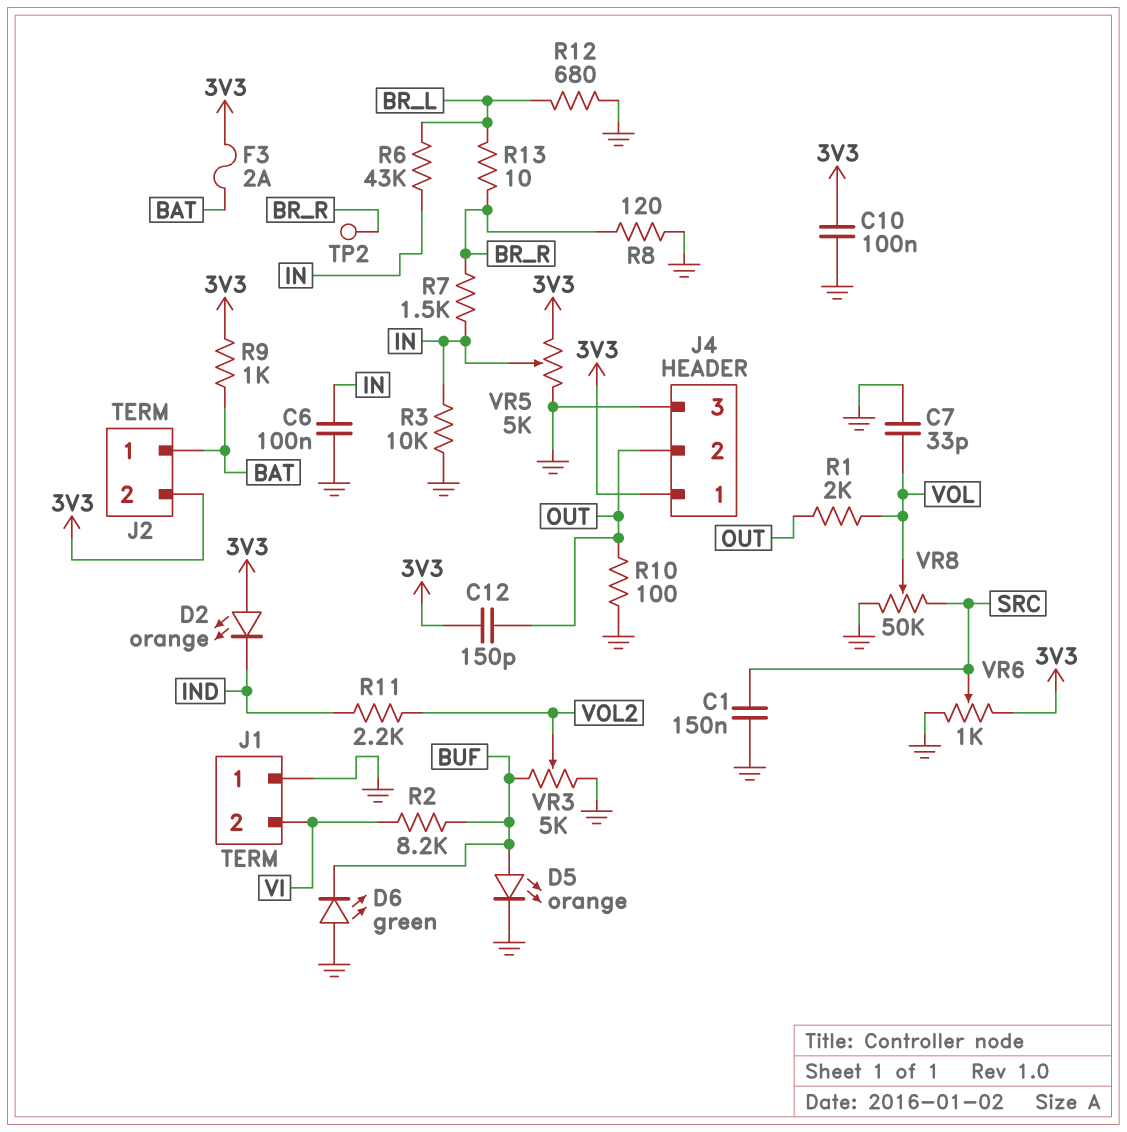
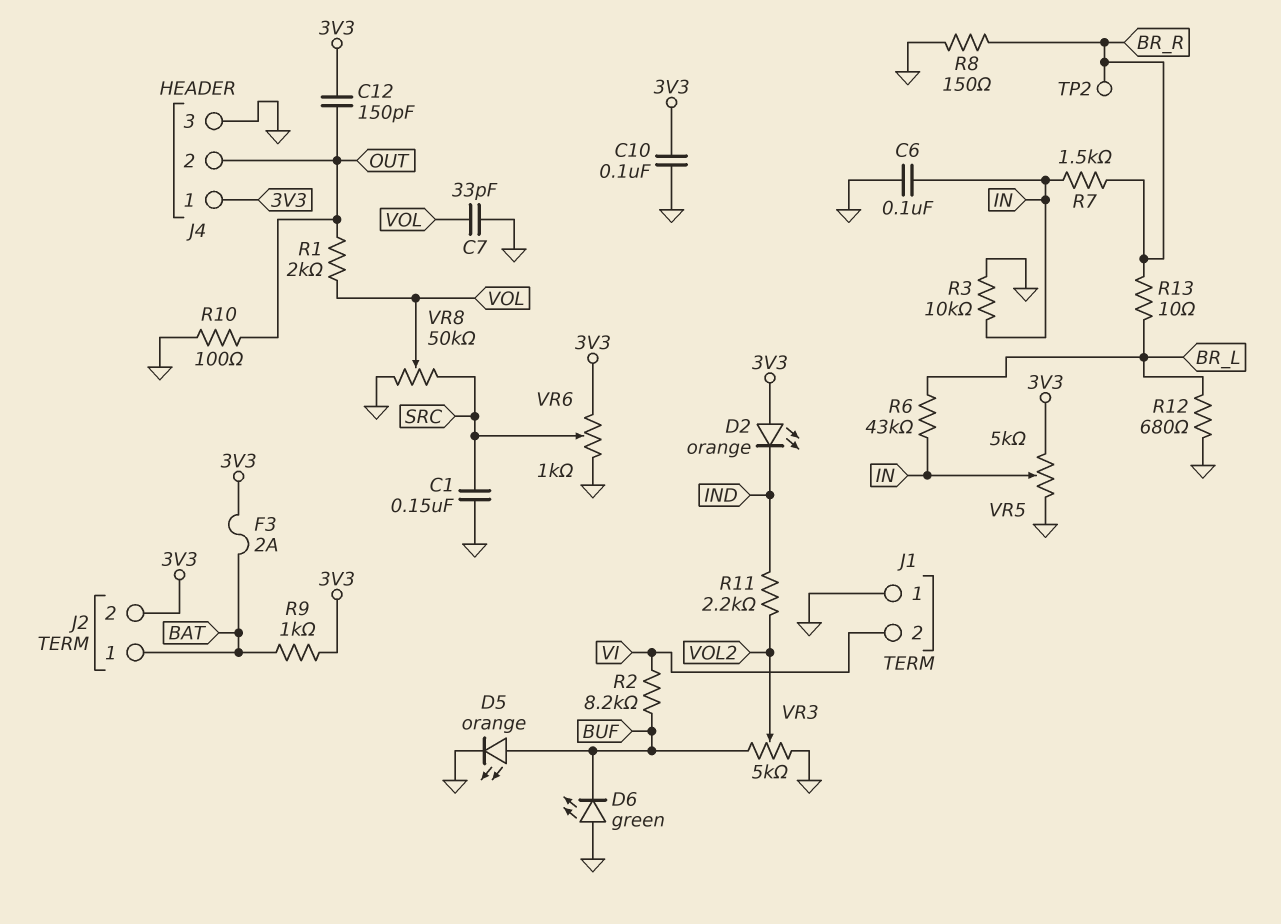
R8: 120 (BR_R, GND) -> 150 (BR_R, GND)

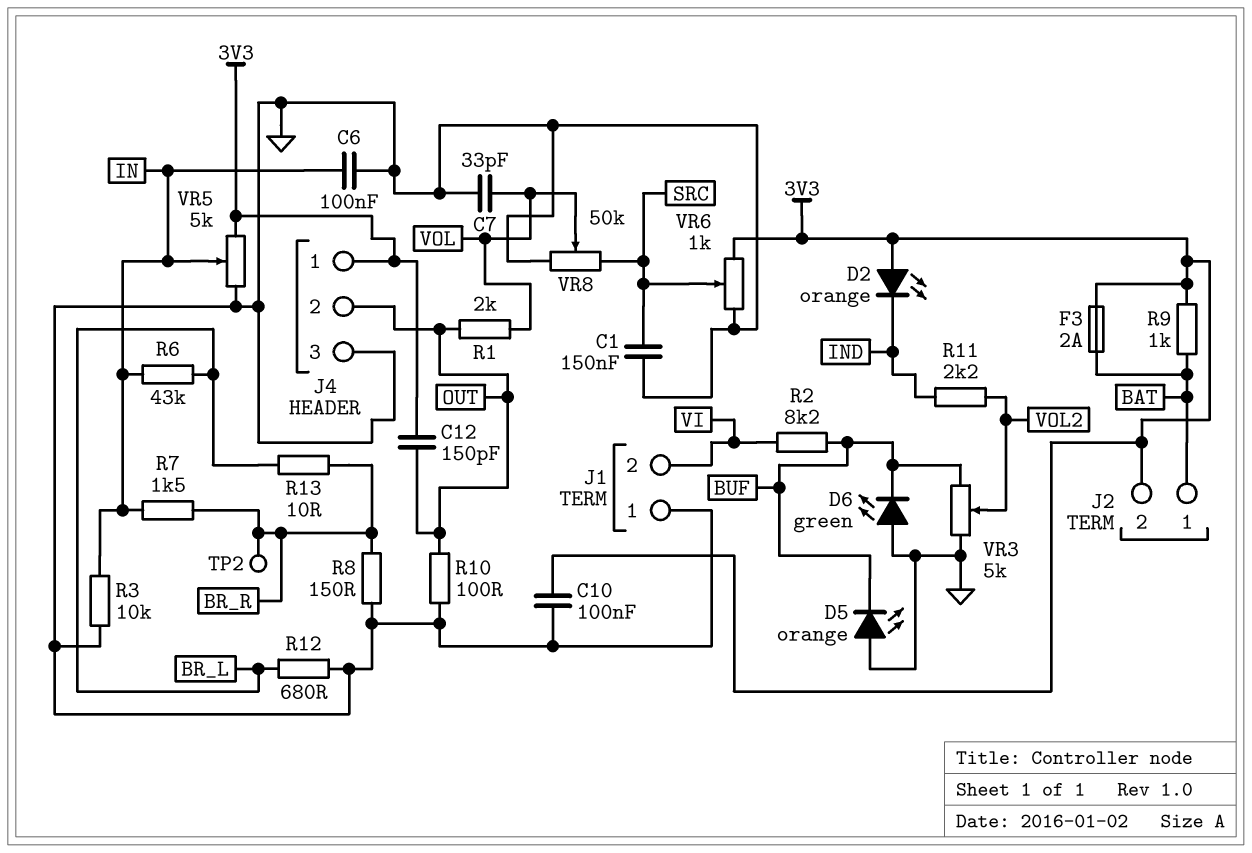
D5: LED orange (A BUF, K GND) -> LED orange (A GND, K BUF)

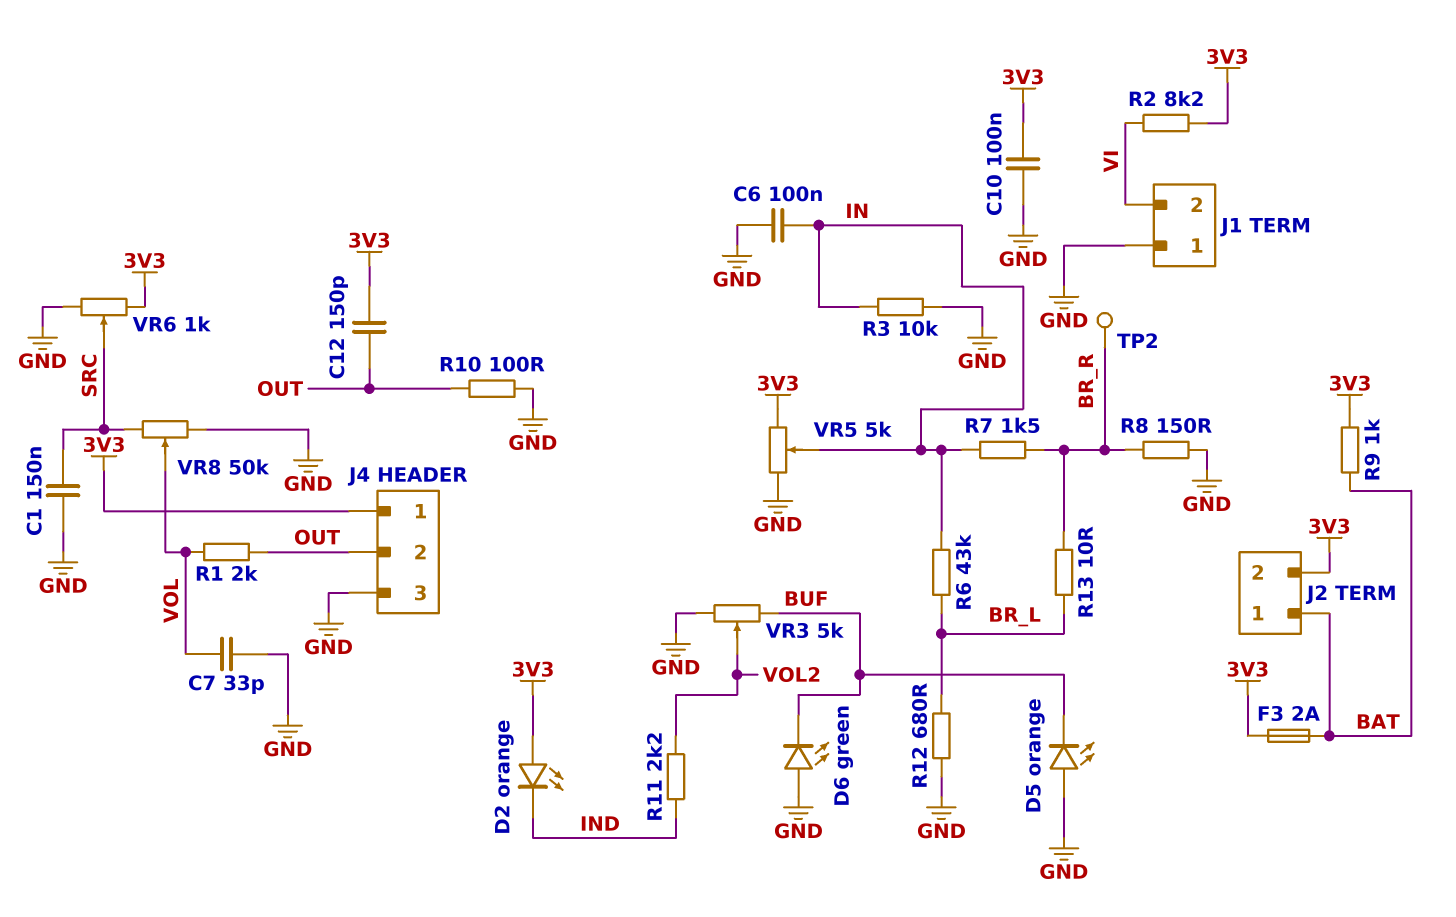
R2: 8.2k (BUF, VI) -> 8.2k (3V3, VI)

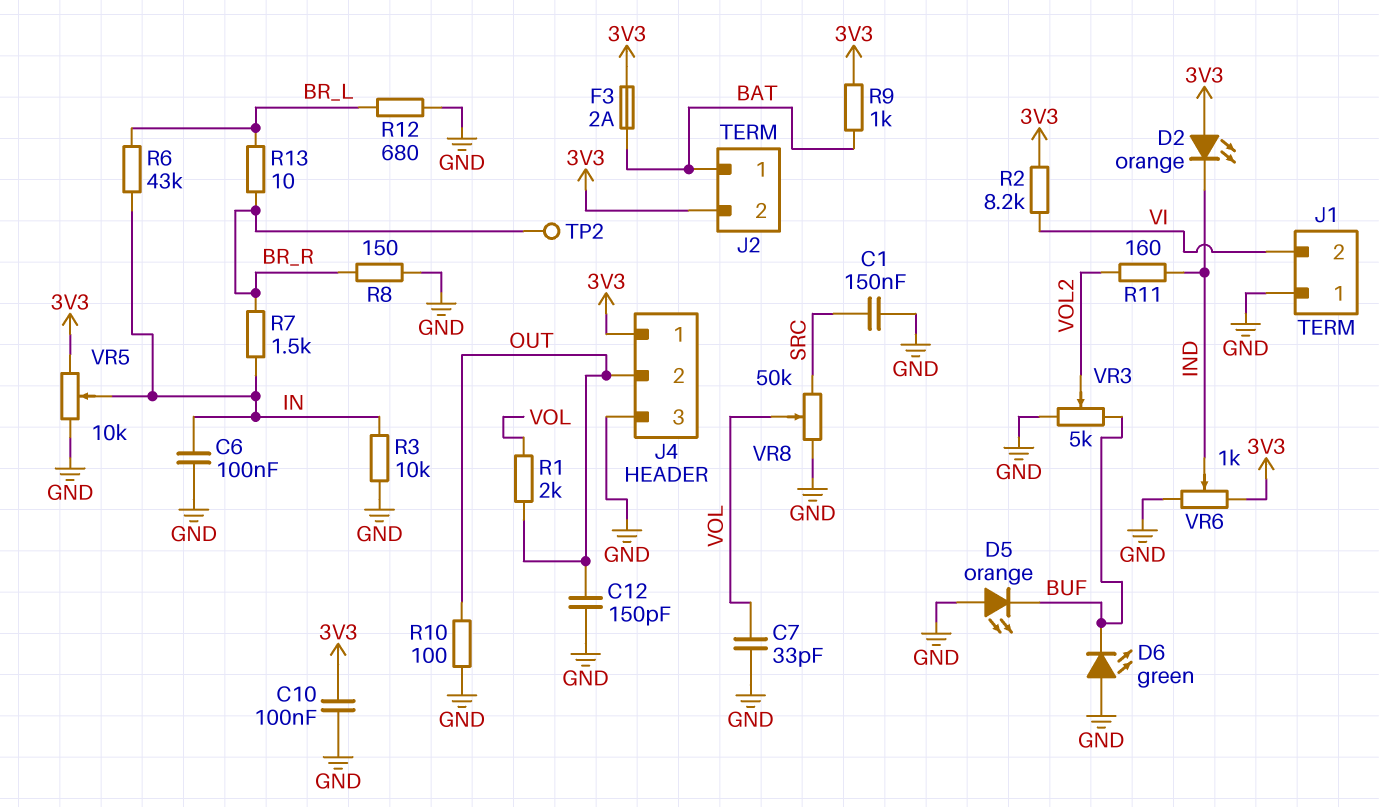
C12: 150pF (3V3, OUT) -> 150pF (GND, OUT)
R11: 2.2k (IND, VOL2) -> 160 (IND, VOL2)
VR5: 5k (3V3, GND, wiper IN) -> 10k (3V3, GND, wiper IN)
VR6: 1k (3V3, GND, wiper SRC) -> 1k (3V3, GND, wiper IND)

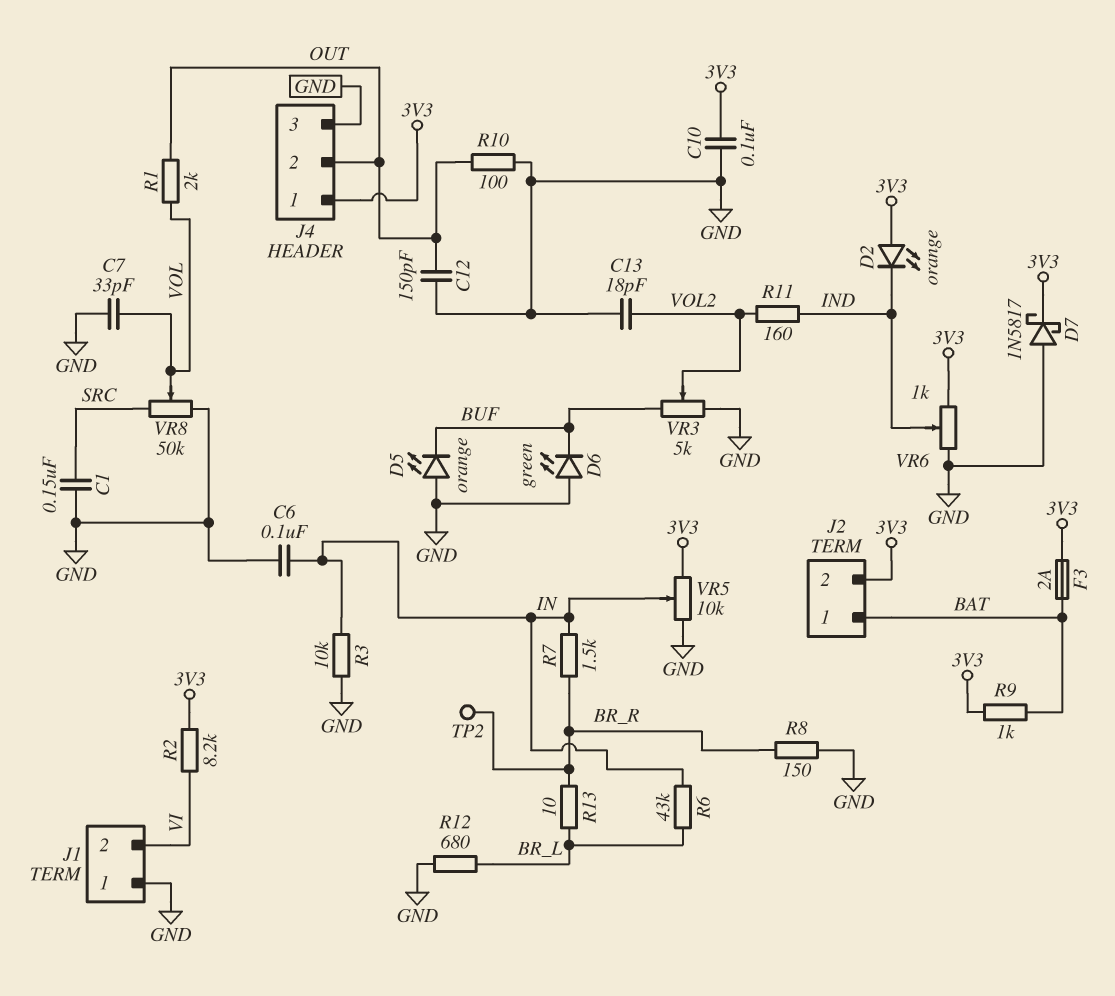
C13: none -> 18pF (GND, VOL2)
D7: none -> schottky 1N5817 (A GND, K 3V3)

